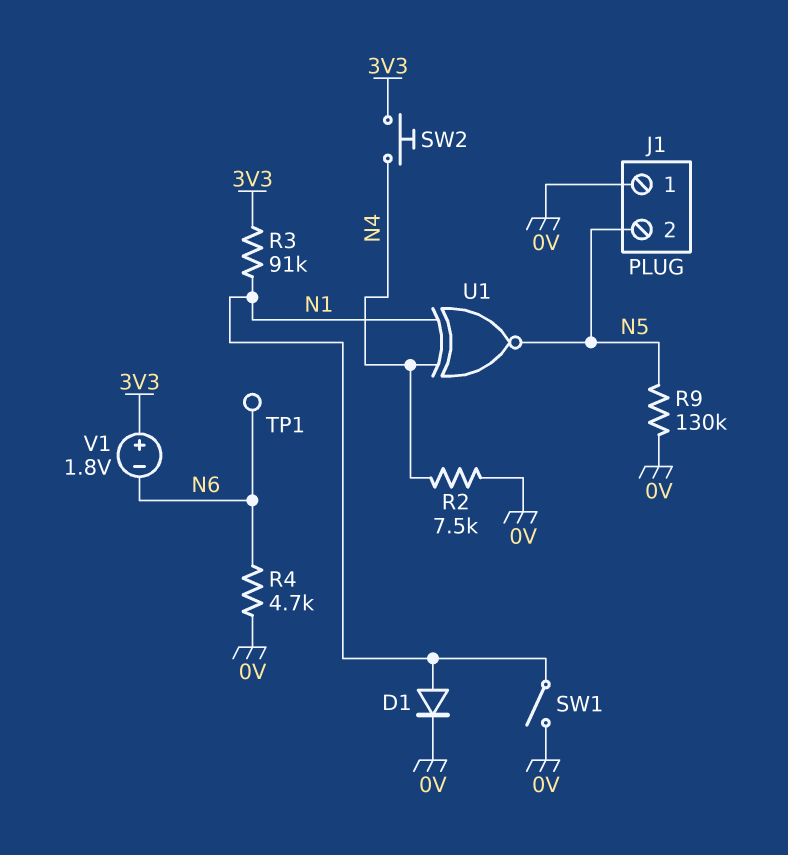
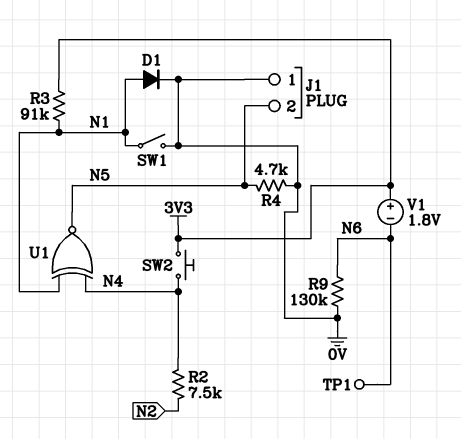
R2: 7.5k (0V, N4) -> 7.5k (N2, N4)
R4: 4.7k (0V, N6) -> 4.7k (0V, N5)
R9: 130k (0V, N5) -> 130k (0V, N6)

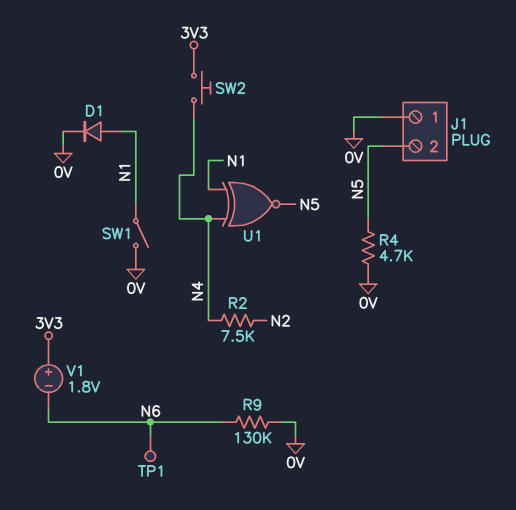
R3: 91k (3V3, N1) -> none

